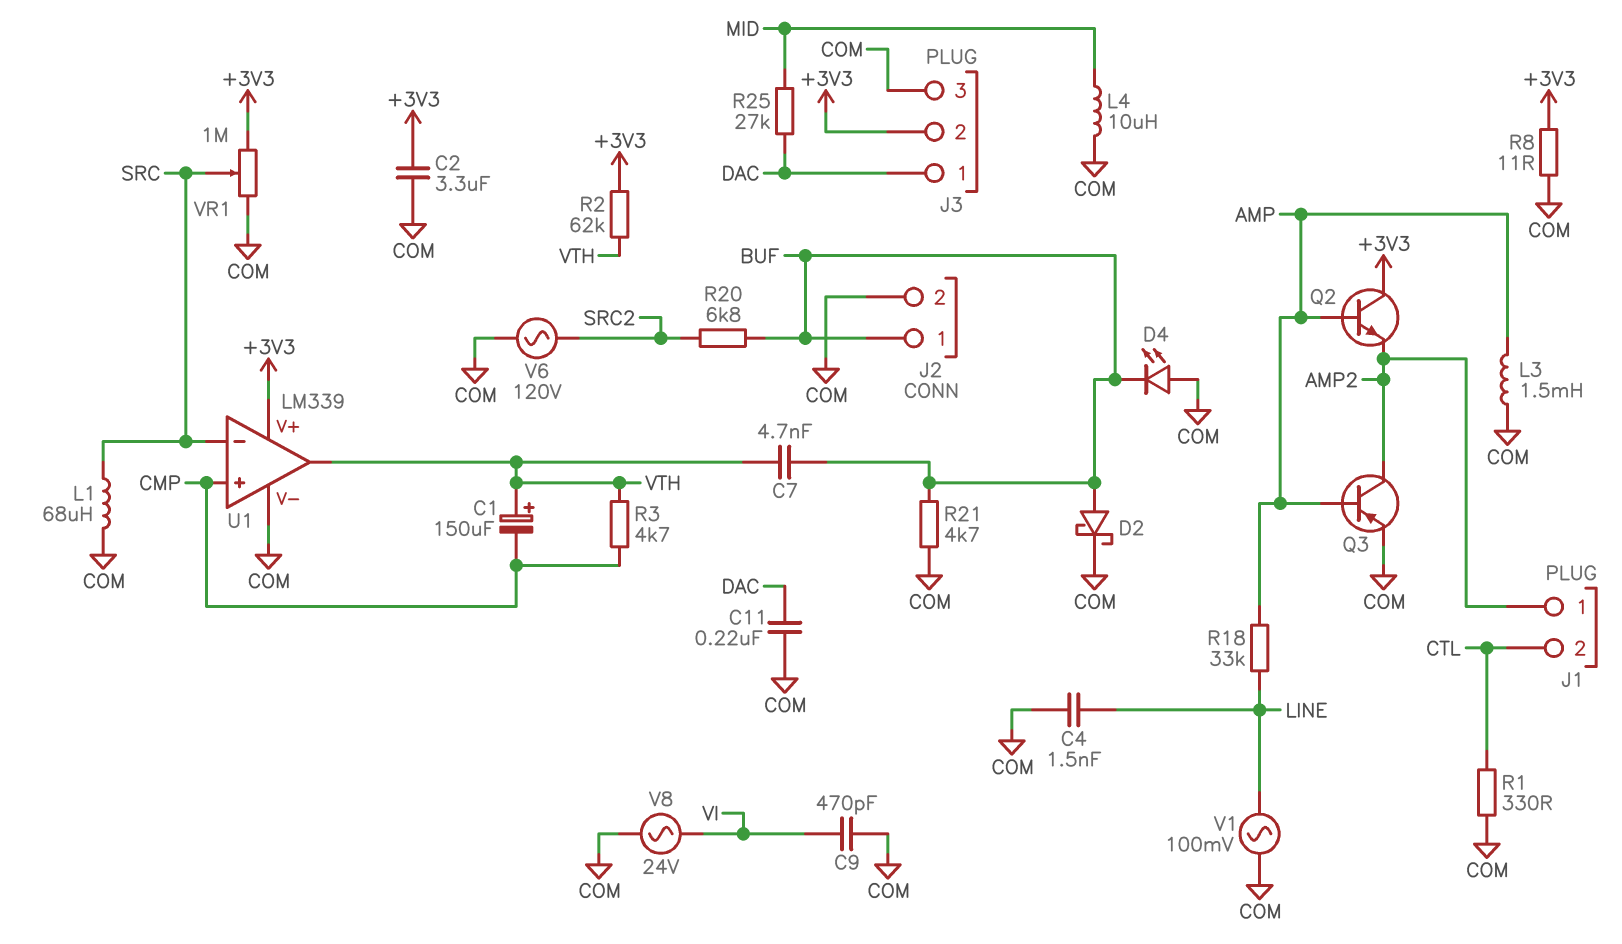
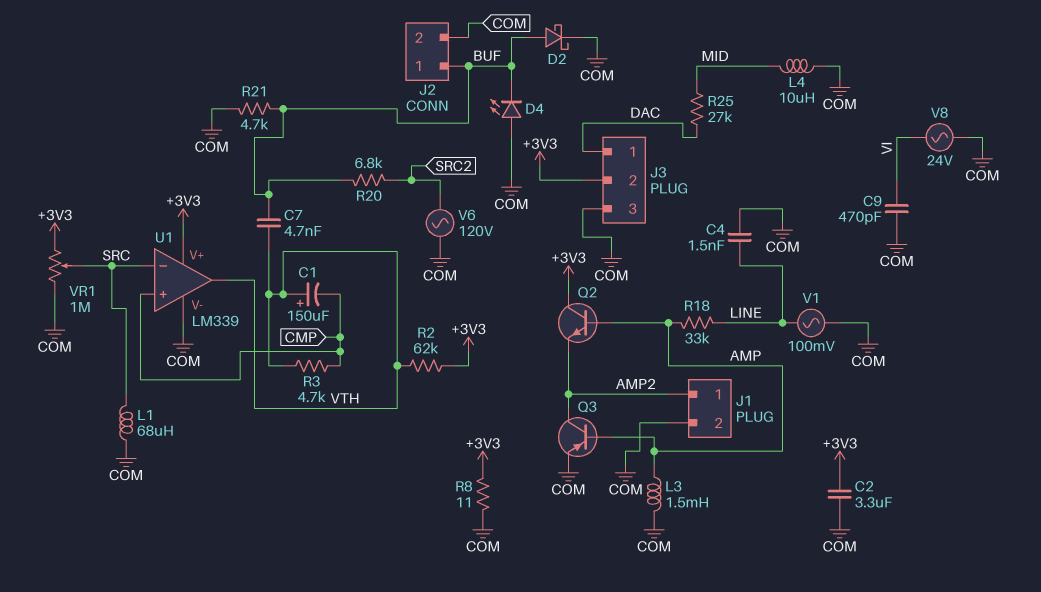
C11: 220nF (COM, DAC) -> none
J1 pin 2: CTL -> COM
R1: 330 (COM, CTL) -> none

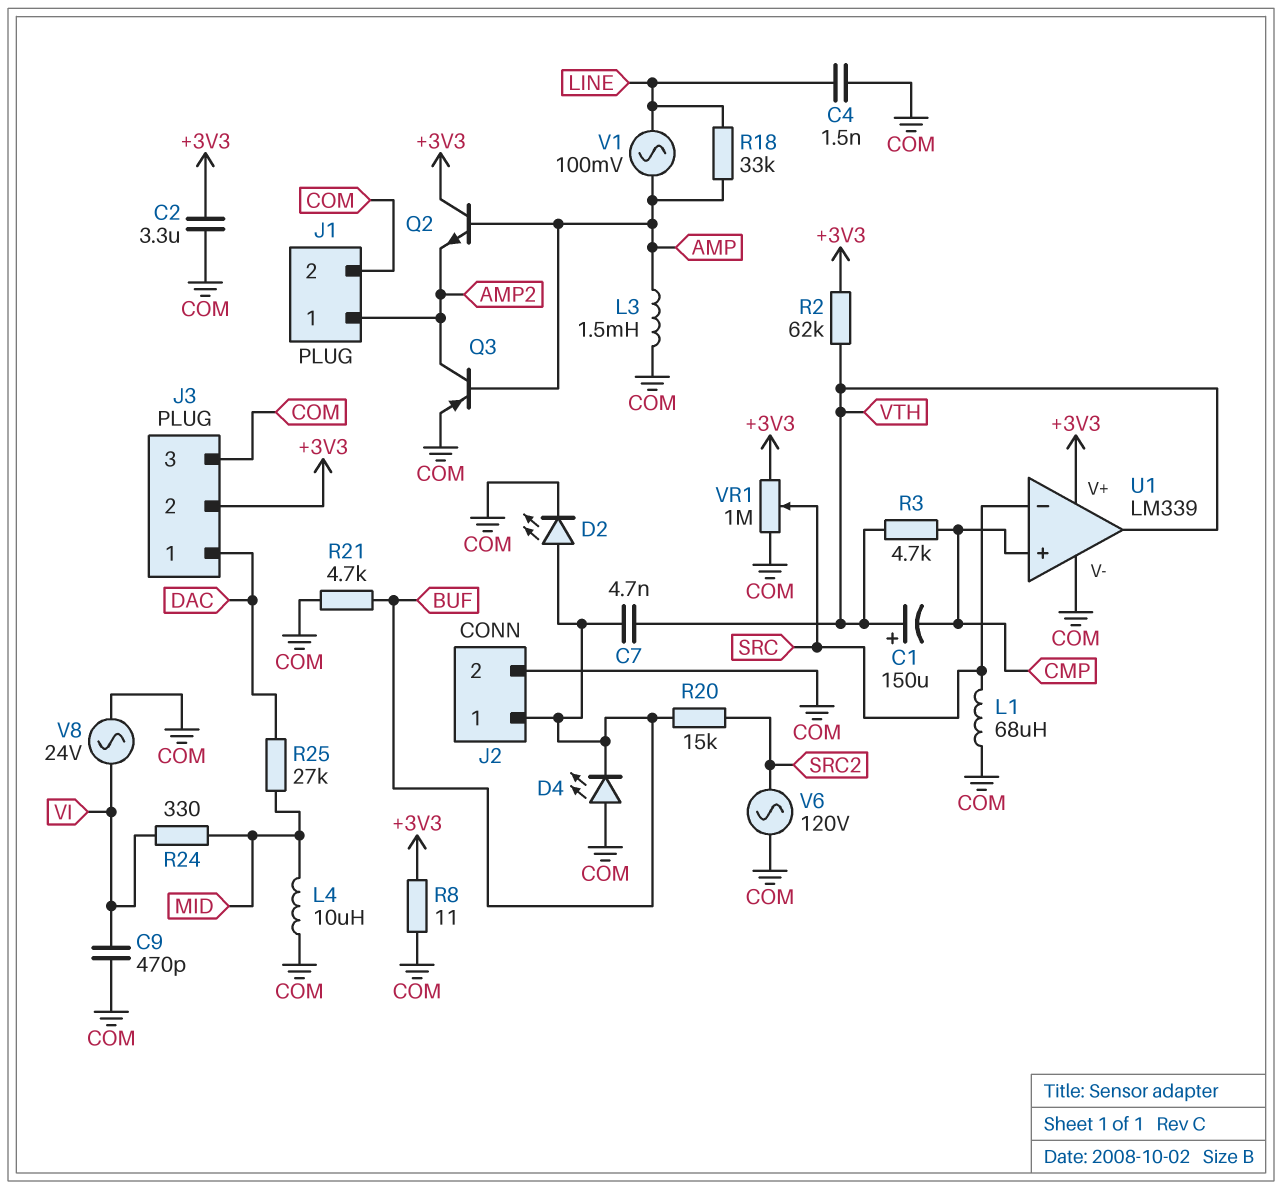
D2: schottky (A BUF, K COM) -> LED (A BUF, K COM)
R20: 6.8k (BUF, SRC2) -> 15k (BUF, SRC2)
R24: none -> 330 (MID, VI)
V1: AC 100mV (COM, LINE) -> AC 100mV (AMP, LINE)

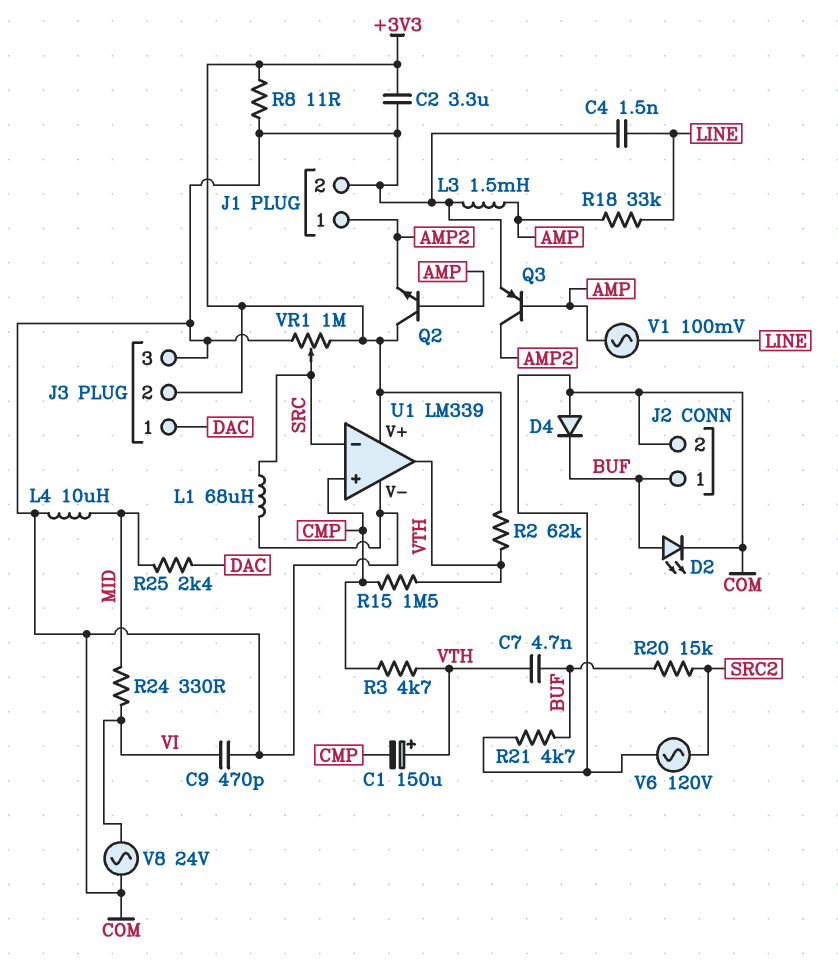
D4: LED (A COM, K BUF) -> diode (A COM, K BUF)
R15: none -> 1.5M (CMP, VTH)
R25: 27k (DAC, MID) -> 2.4k (DAC, MID)

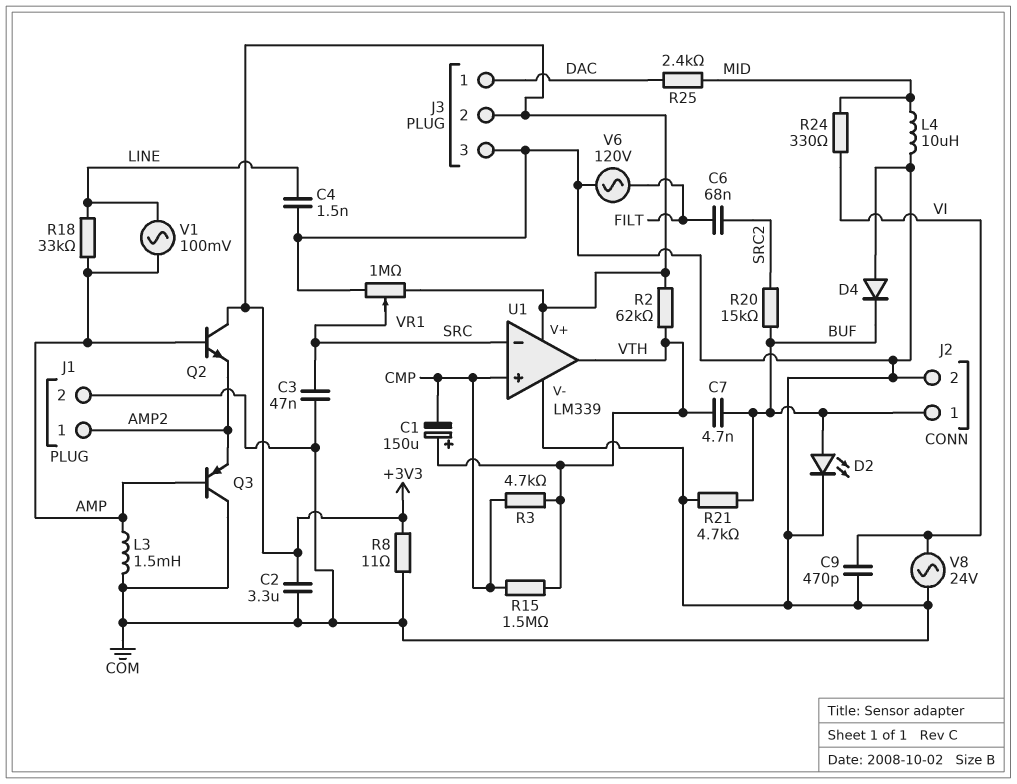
C3: none -> 47nF (COM, SRC)
C6: none -> 68nF (FILT, SRC2)
L1: 68uH (COM, SRC) -> none
Q3: PNP (B AMP, C AMP2, E COM) -> PNP (B AMP, C COM, E AMP2)
V6: AC 120V (COM, SRC2) -> AC 120V (COM, FILT)

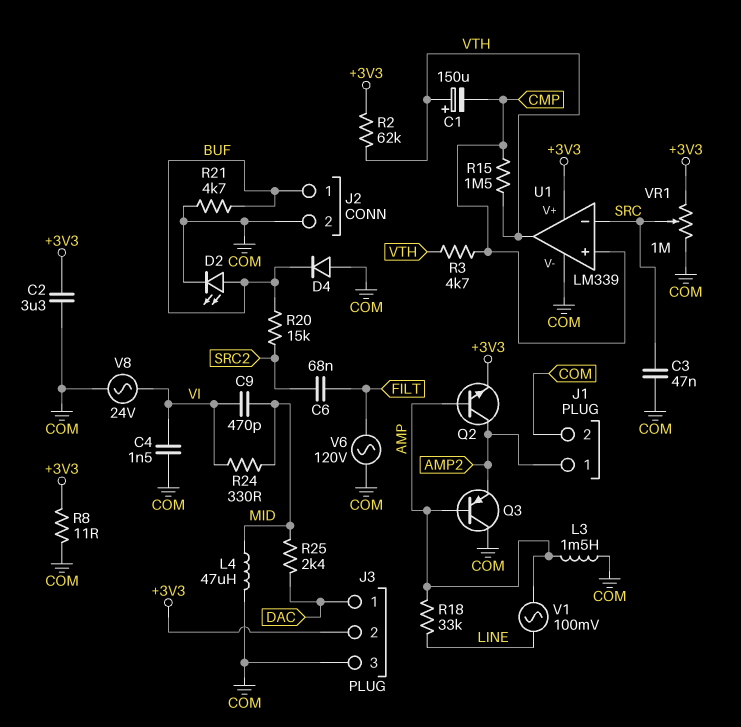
C4: 1.5nF (COM, LINE) -> 1.5nF (COM, VI)
C7: 4.7nF (BUF, VTH) -> none
C9: 470pF (COM, VI) -> 470pF (MID, VI)
L4: 10uH (COM, MID) -> 47uH (COM, MID)
Q2: NPN (B AMP, C +3V3, E AMP2) -> NPN (B AMP, C AMP2, E +3V3)

